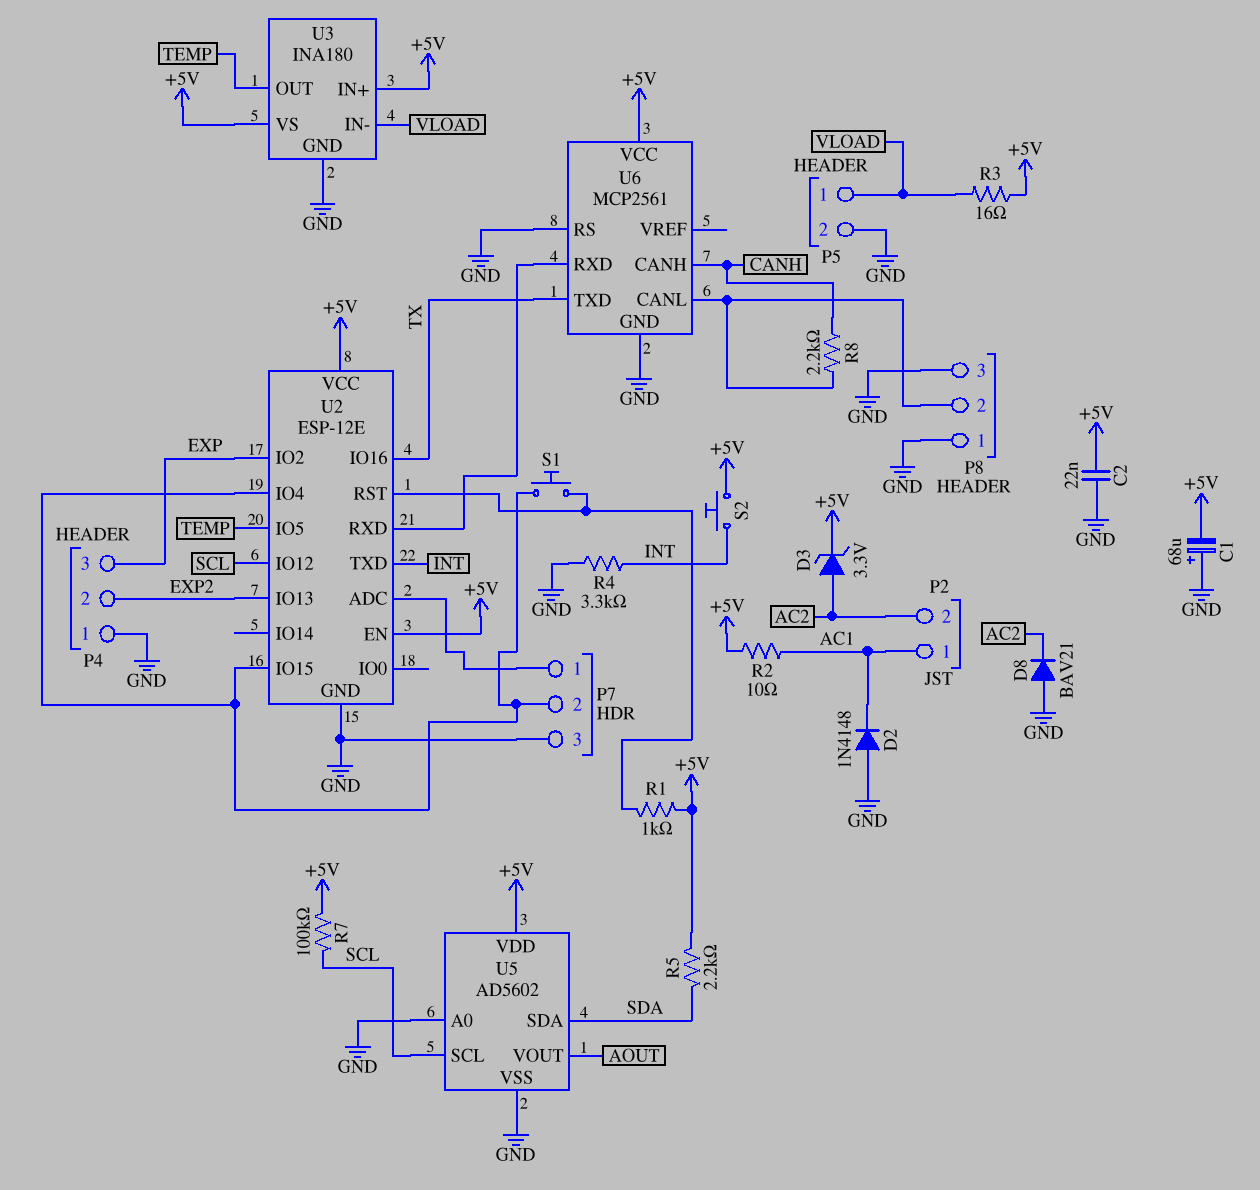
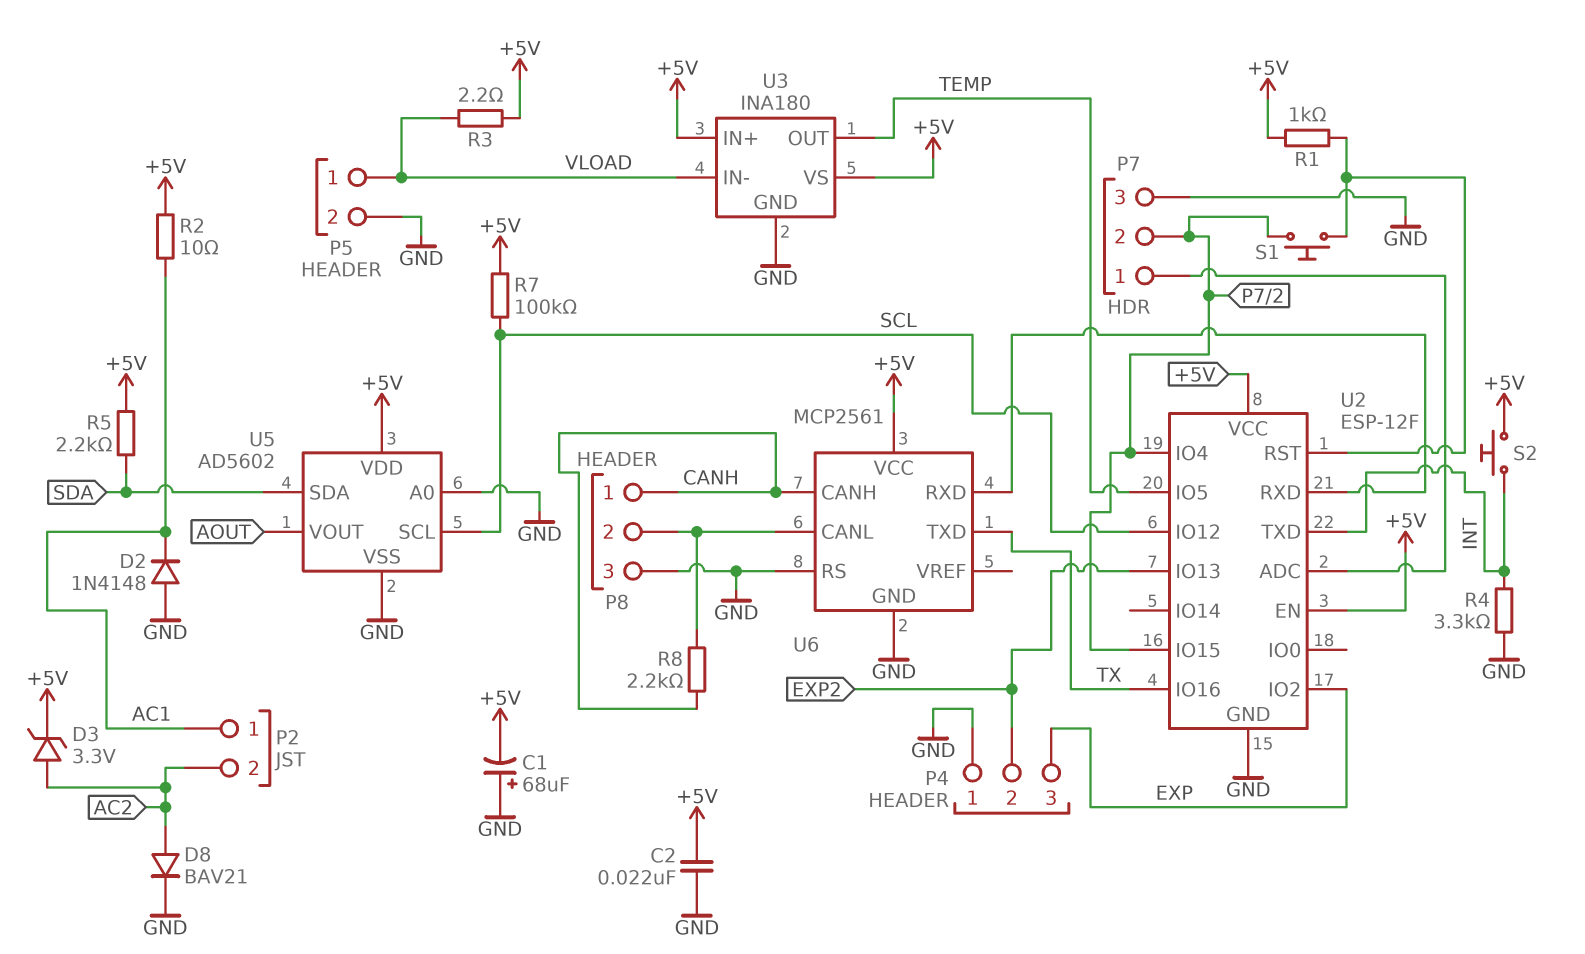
D8: diode BAV21 (A GND, K AC2) -> diode BAV21 (A AC2, K GND)
P8 pin 1: GND -> CANH
R3: 16 (+5V, VLOAD) -> 2.2 (+5V, VLOAD)
U2: ESP-12E -> ESP-12F

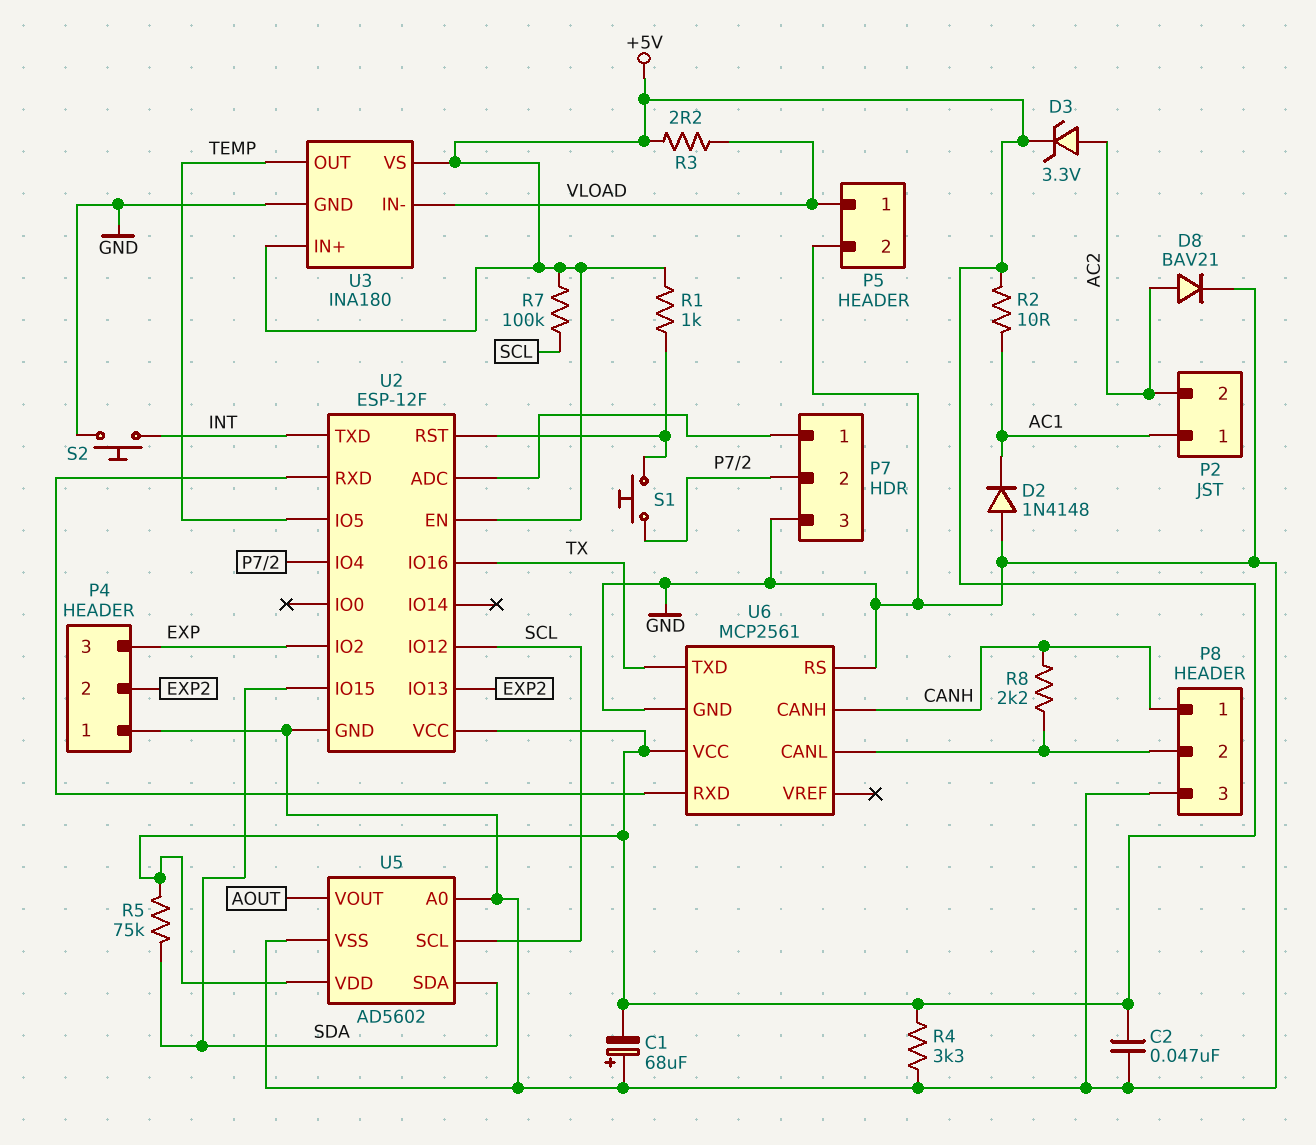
C2: 22nF (+5V, GND) -> 47nF (+5V, GND)
R4: 3.3k (GND, INT) -> 3.3k (+5V, GND)
R5: 2.2k (+5V, SDA) -> 75k (+5V, SDA)
S2: button (+5V, INT) -> button (GND, INT)
U2 pin IO15: P7/2 -> SDA

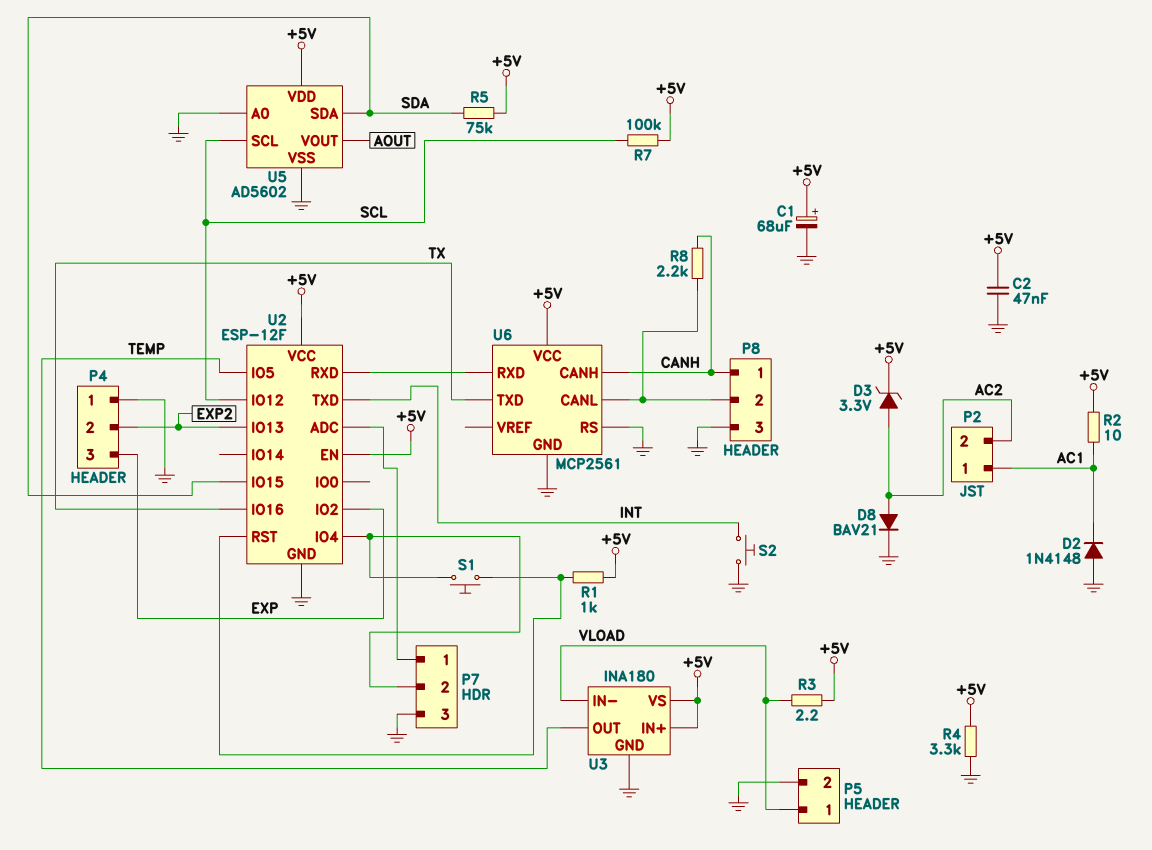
C1: 68uF (plus GND, minus +5V) -> 68uF (plus +5V, minus GND)

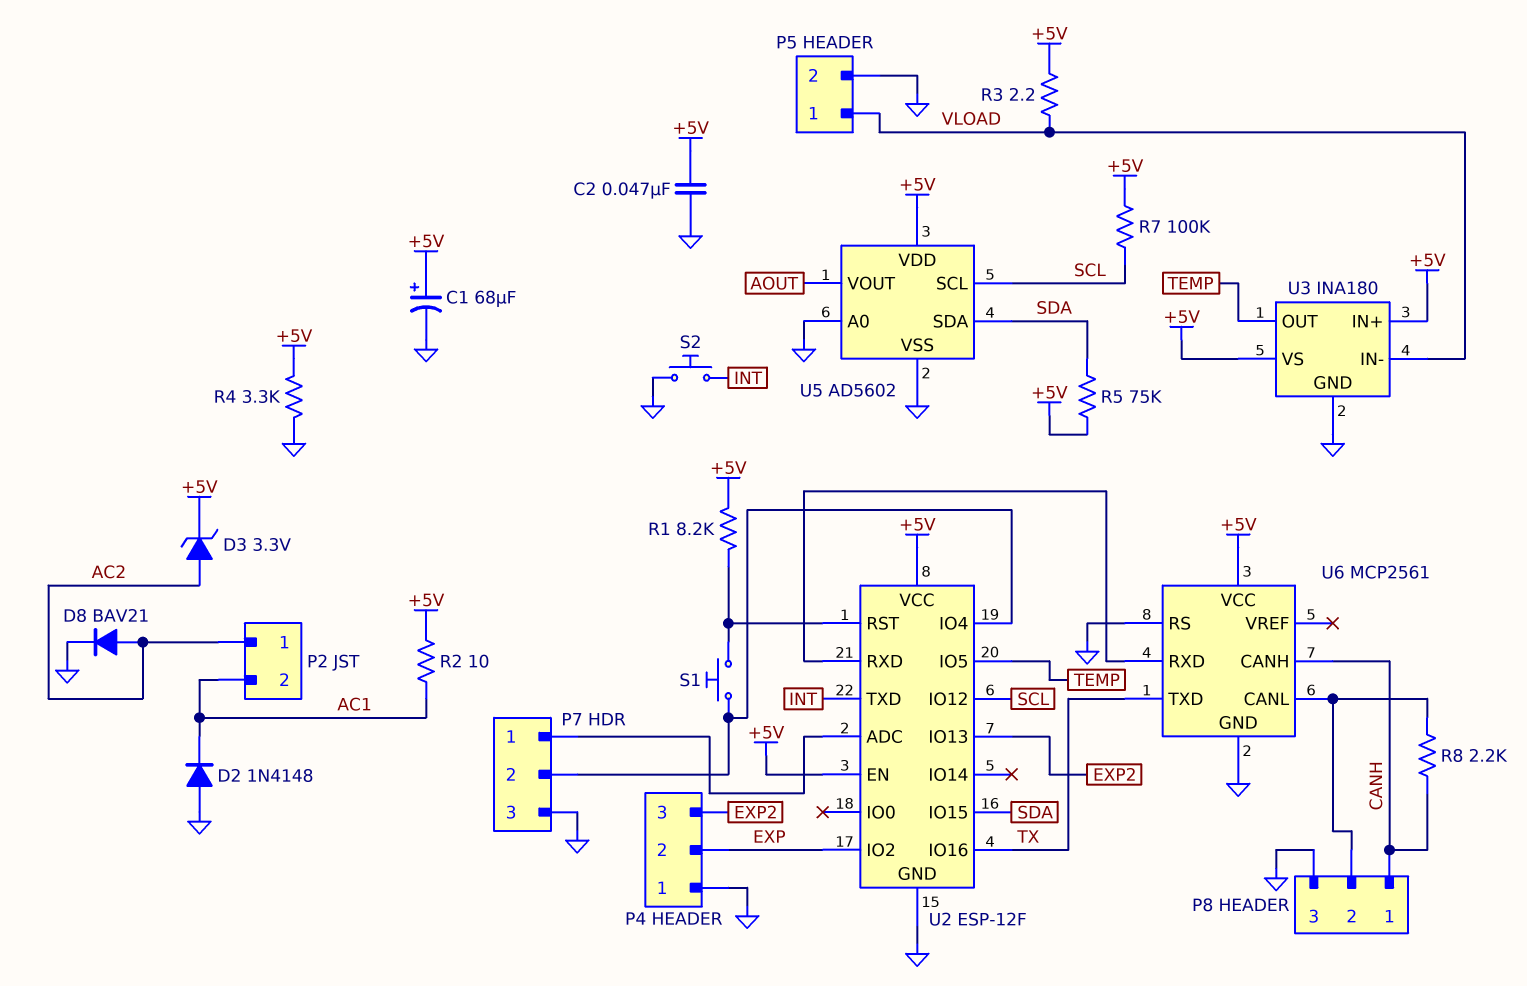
P2 pin 1: AC1 -> AC2
P2 pin 2: AC2 -> AC1
P4 pin 2: EXP2 -> EXP
P4 pin 3: EXP -> EXP2
R1: 1k (+5V, U2/RST) -> 8.2k (+5V, U2/RST)

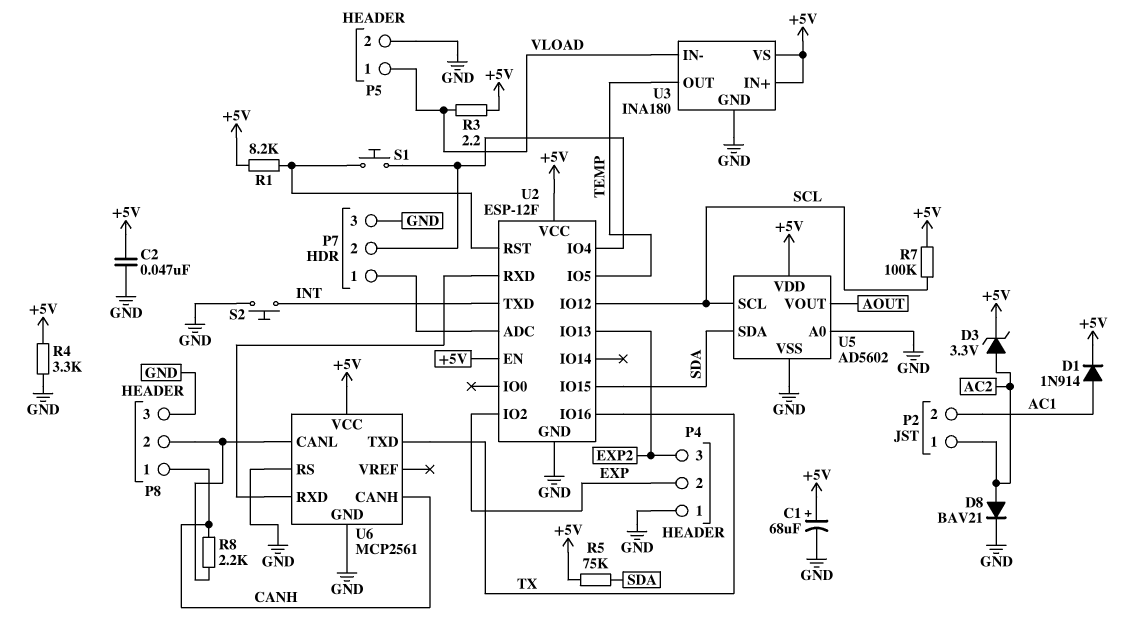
D1: none -> diode 1N914 (A AC1, K +5V)
D2: diode 1N4148 (A GND, K AC1) -> none
R2: 10 (+5V, AC1) -> none

